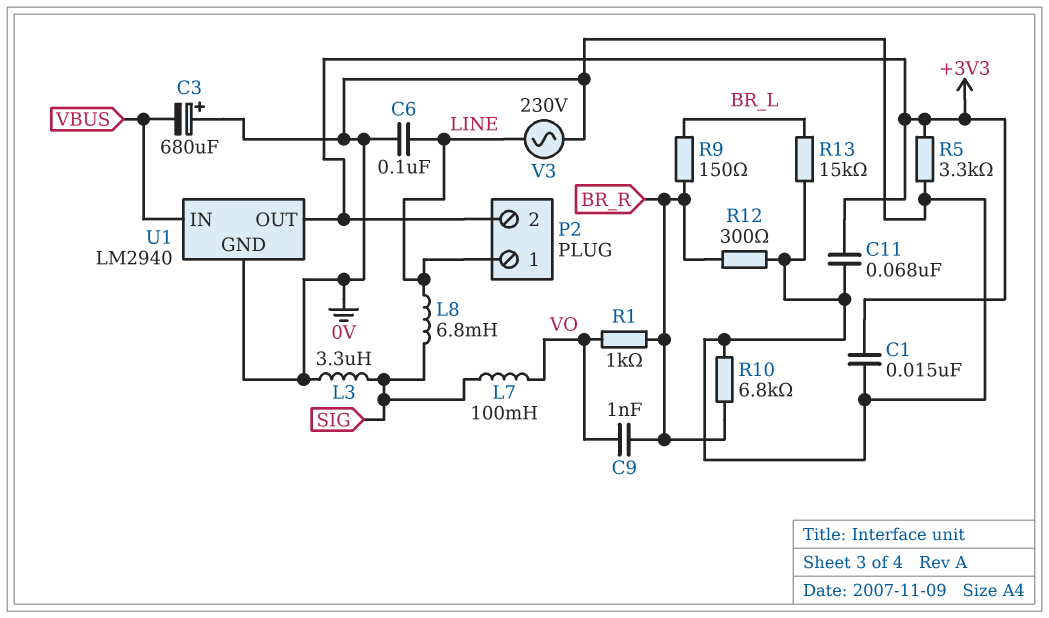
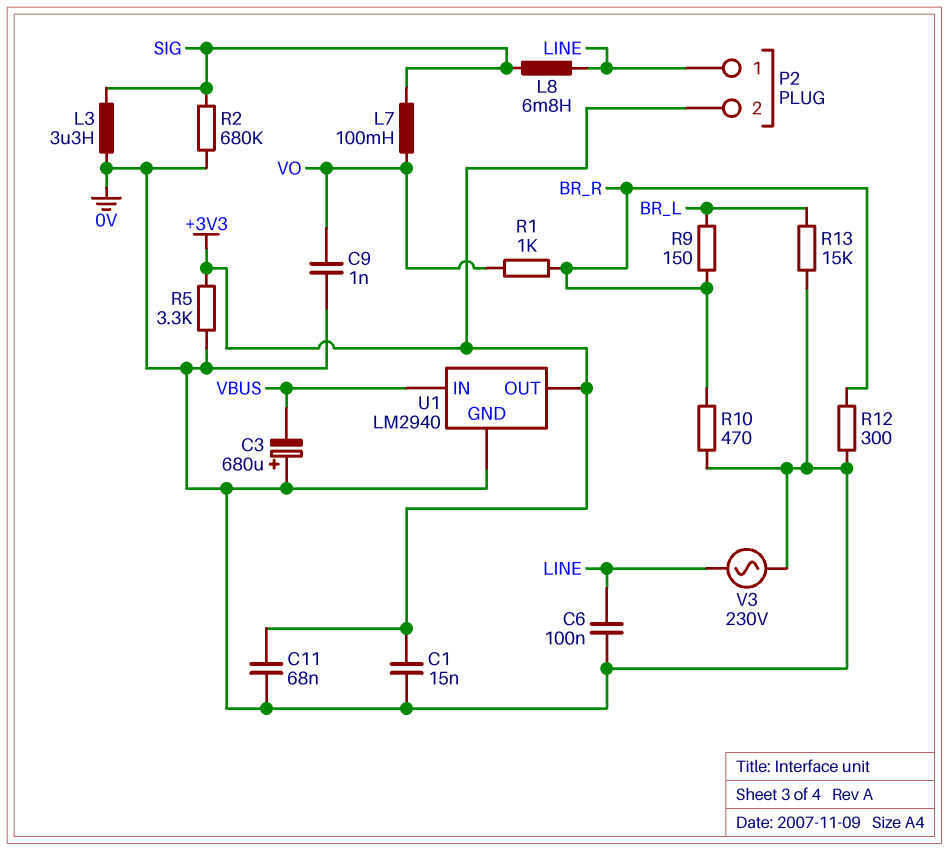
C9: 1nF (BR_R, VO) -> 1nF (0V, VO)
R2: none -> 680k (0V, SIG)
R10: 6.8k (0V, BR_R) -> 470 (0V, BR_R)

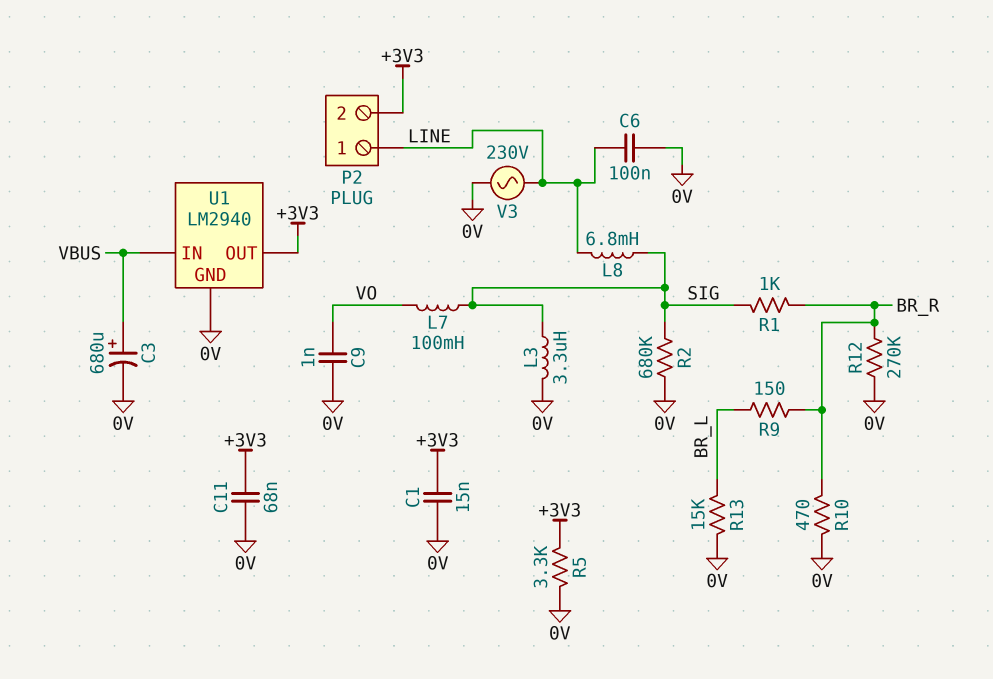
C3: 680uF (plus 0V, minus VBUS) -> 680uF (plus VBUS, minus 0V)
R1: 1k (BR_R, VO) -> 1k (BR_R, SIG)
R12: 300 (0V, BR_R) -> 270k (0V, BR_R)

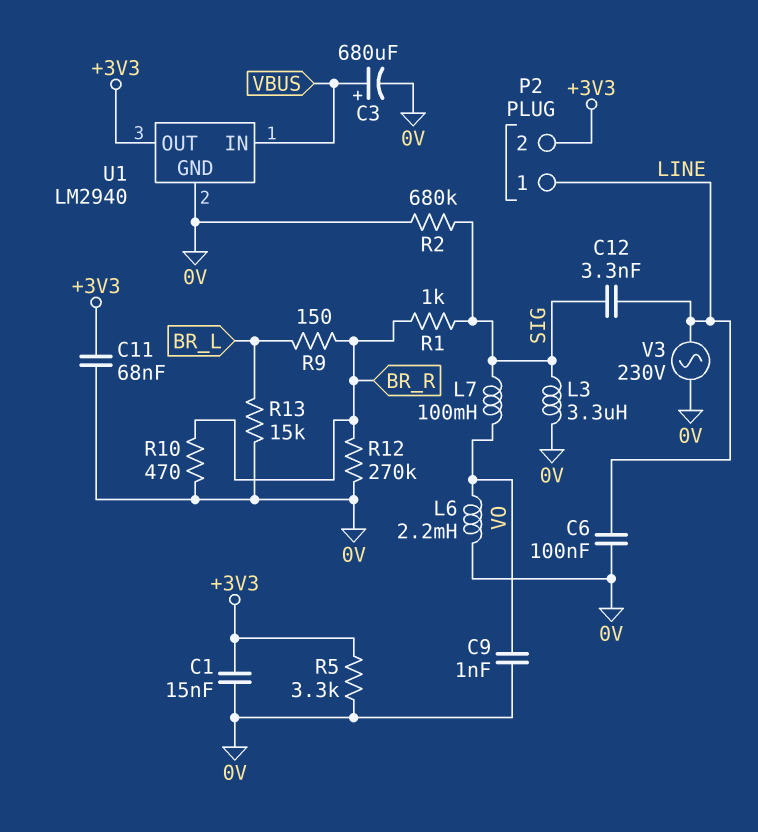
C12: none -> 3.3nF (LINE, SIG)
L6: none -> 2.2mH (0V, VO)
L8: 6.8mH (LINE, SIG) -> none

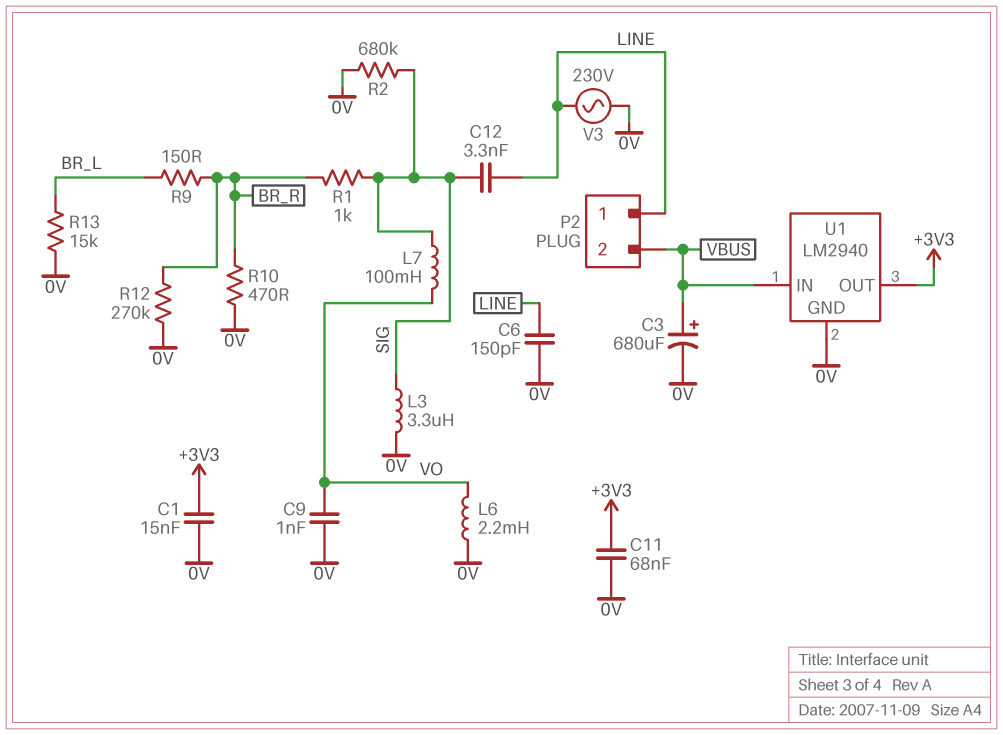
C6: 100nF (0V, LINE) -> 150pF (0V, LINE)
P2 pin 2: +3V3 -> VBUS
R5: 3.3k (+3V3, 0V) -> none

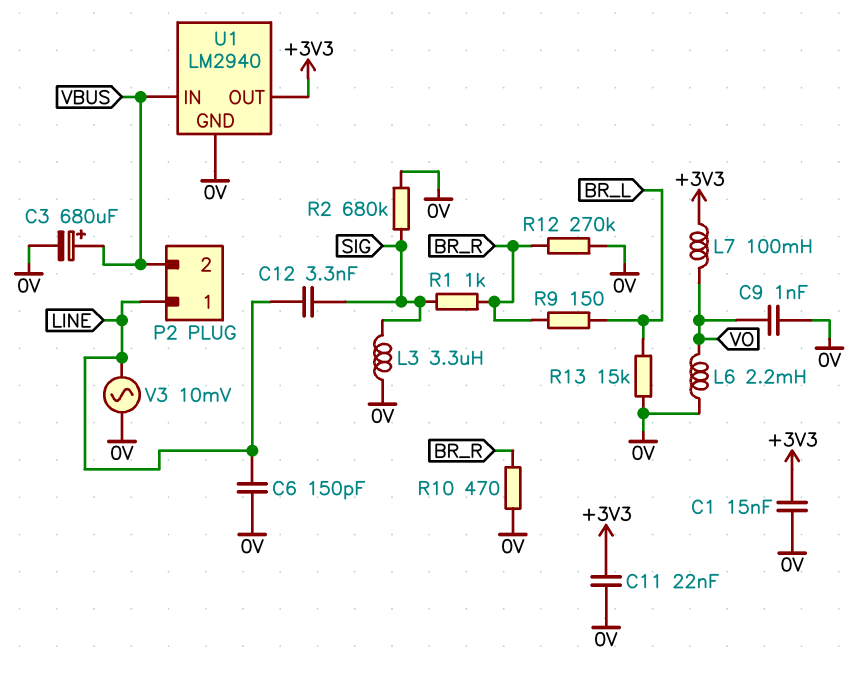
C11: 68nF (+3V3, 0V) -> 22nF (+3V3, 0V)
L7: 100mH (SIG, VO) -> 100mH (+3V3, VO)
V3: AC 230V (0V, LINE) -> AC 10mV (0V, LINE)

